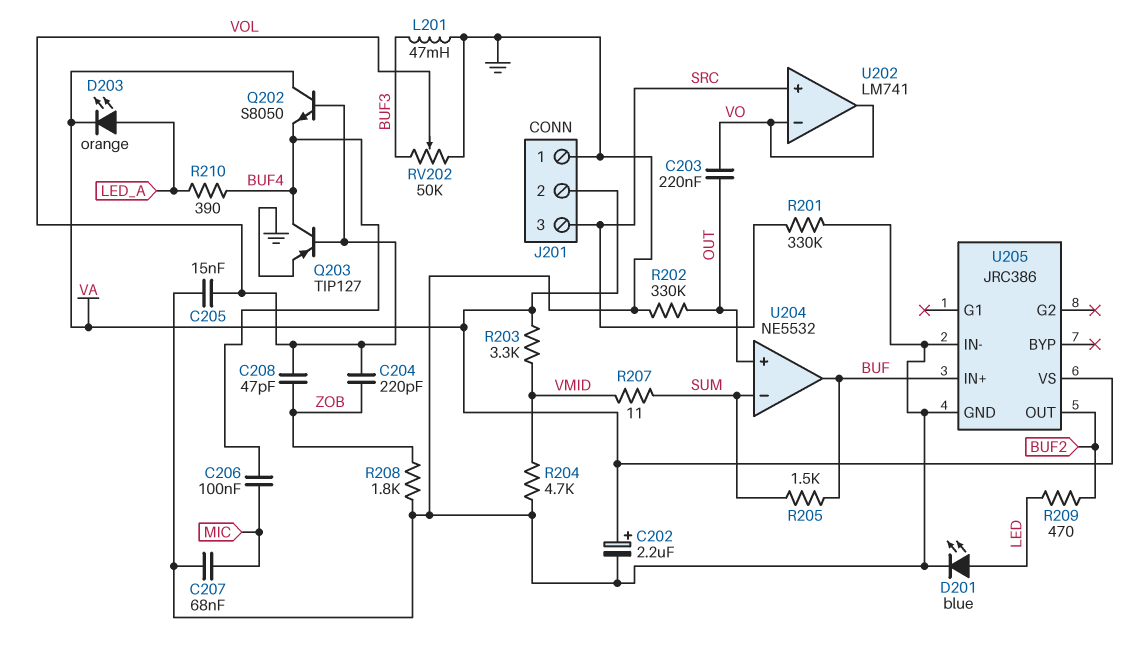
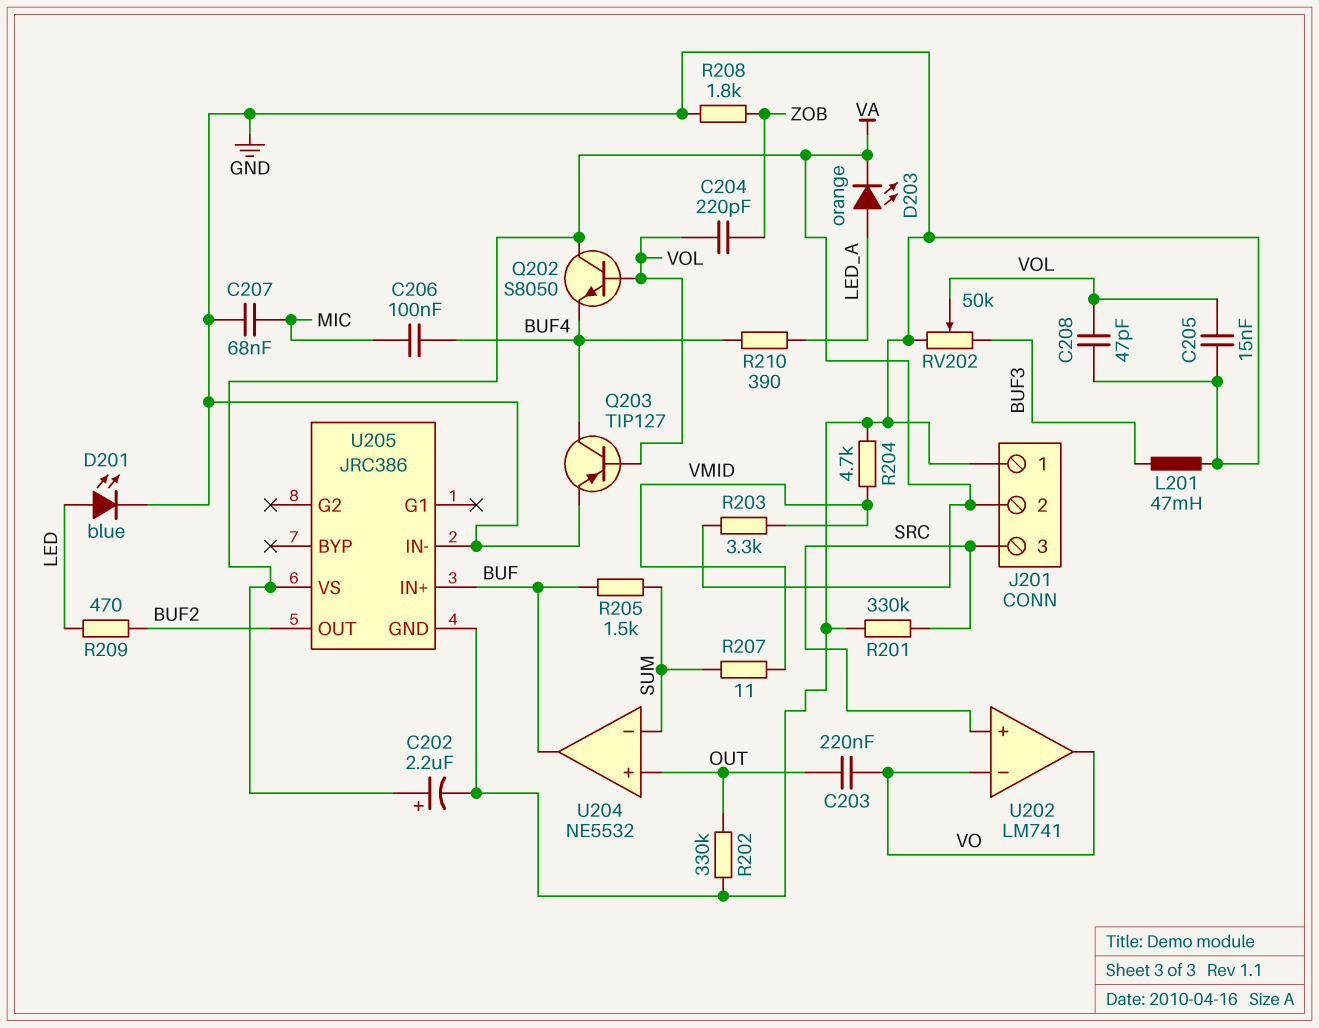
C208: 47pF (VOL, ZOB) -> 47pF (GND, VOL)

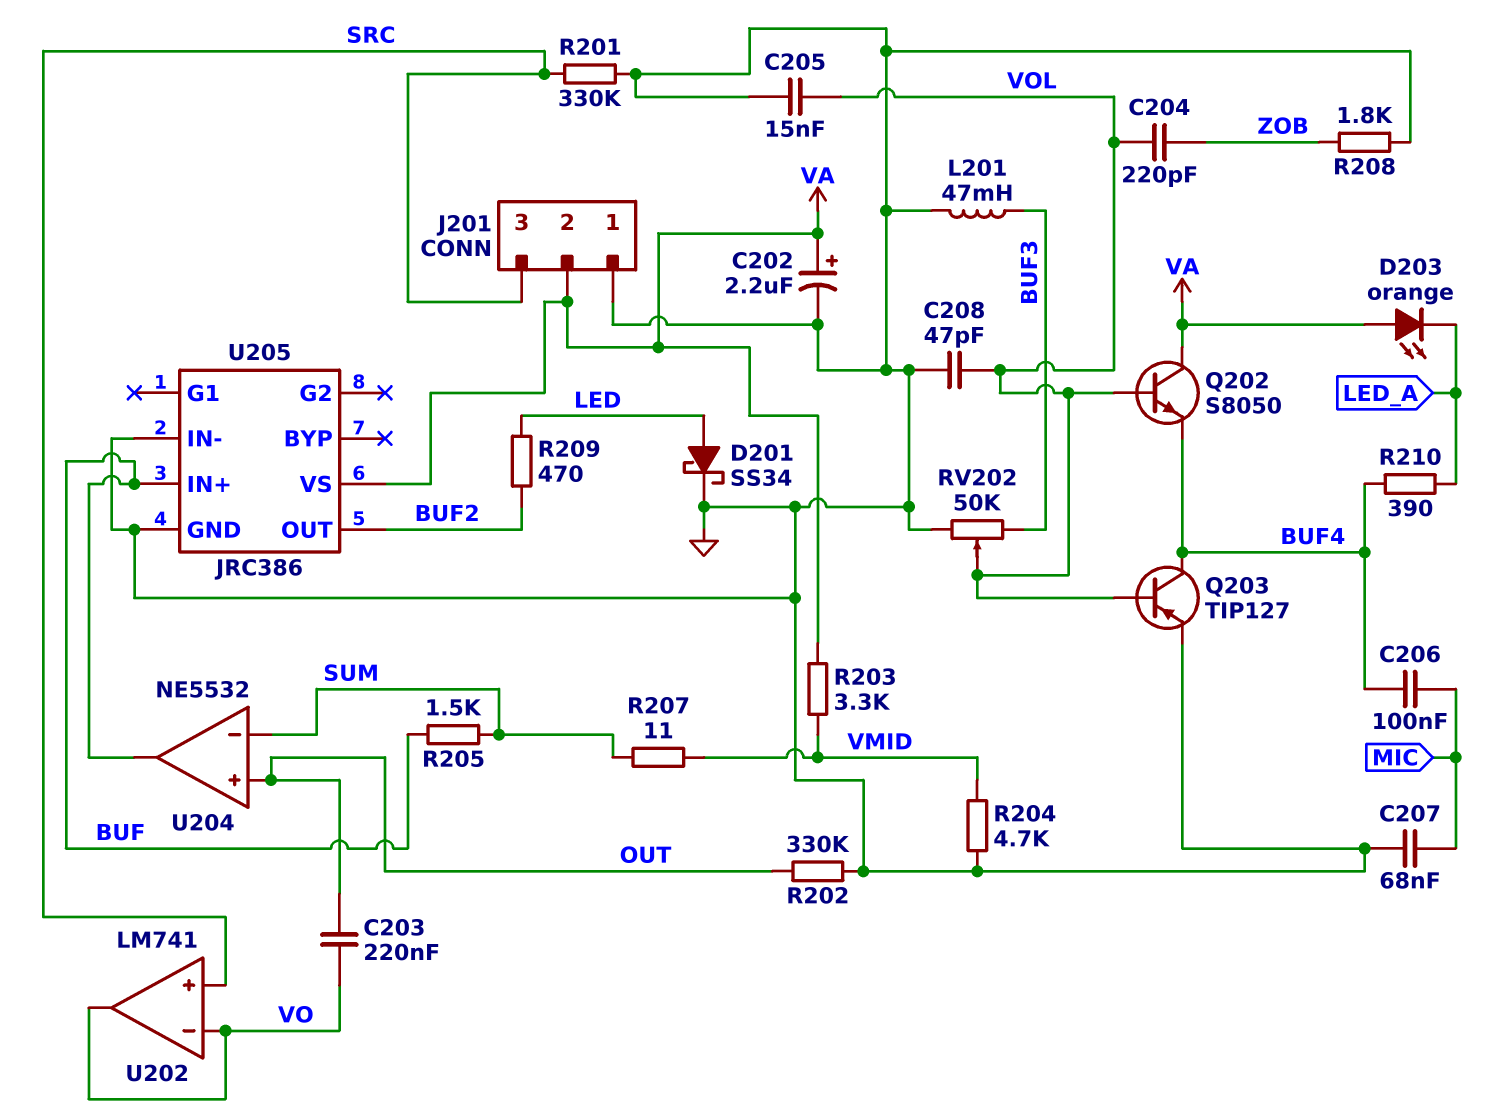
D201: LED blue (A LED, K GND) -> schottky SS34 (A LED, K GND)
D203: LED orange (A LED_A, K VA) -> LED orange (A VA, K LED_A)

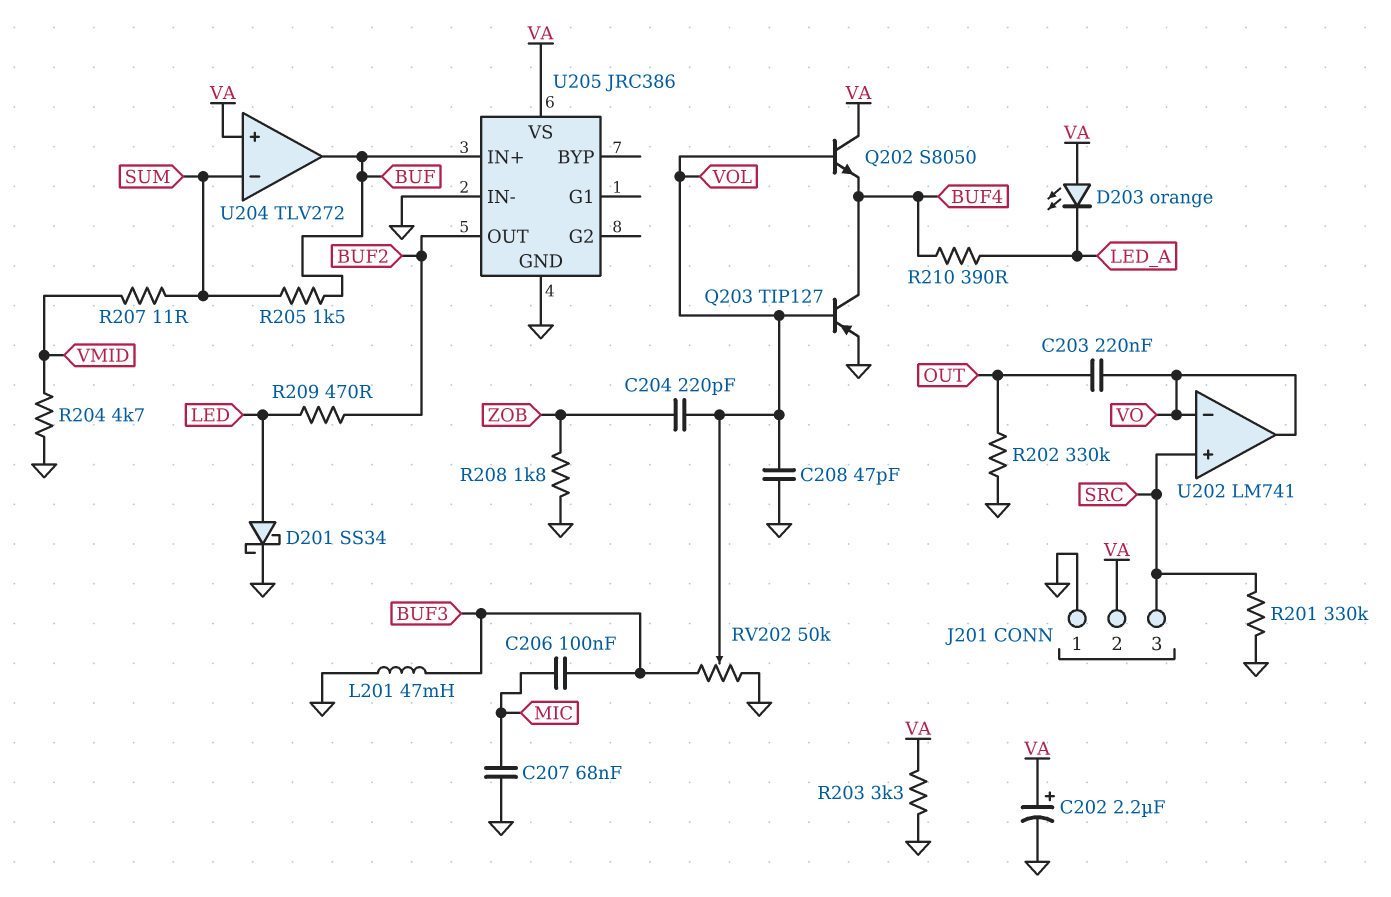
C205: 15nF (GND, VOL) -> none
C206: 100nF (BUF4, MIC) -> 100nF (BUF3, MIC)
R203: 3.3k (VA, VMID) -> 3.3k (GND, VA)
U204: NE5532 -> TLV272
U204 pin in+: OUT -> VA

